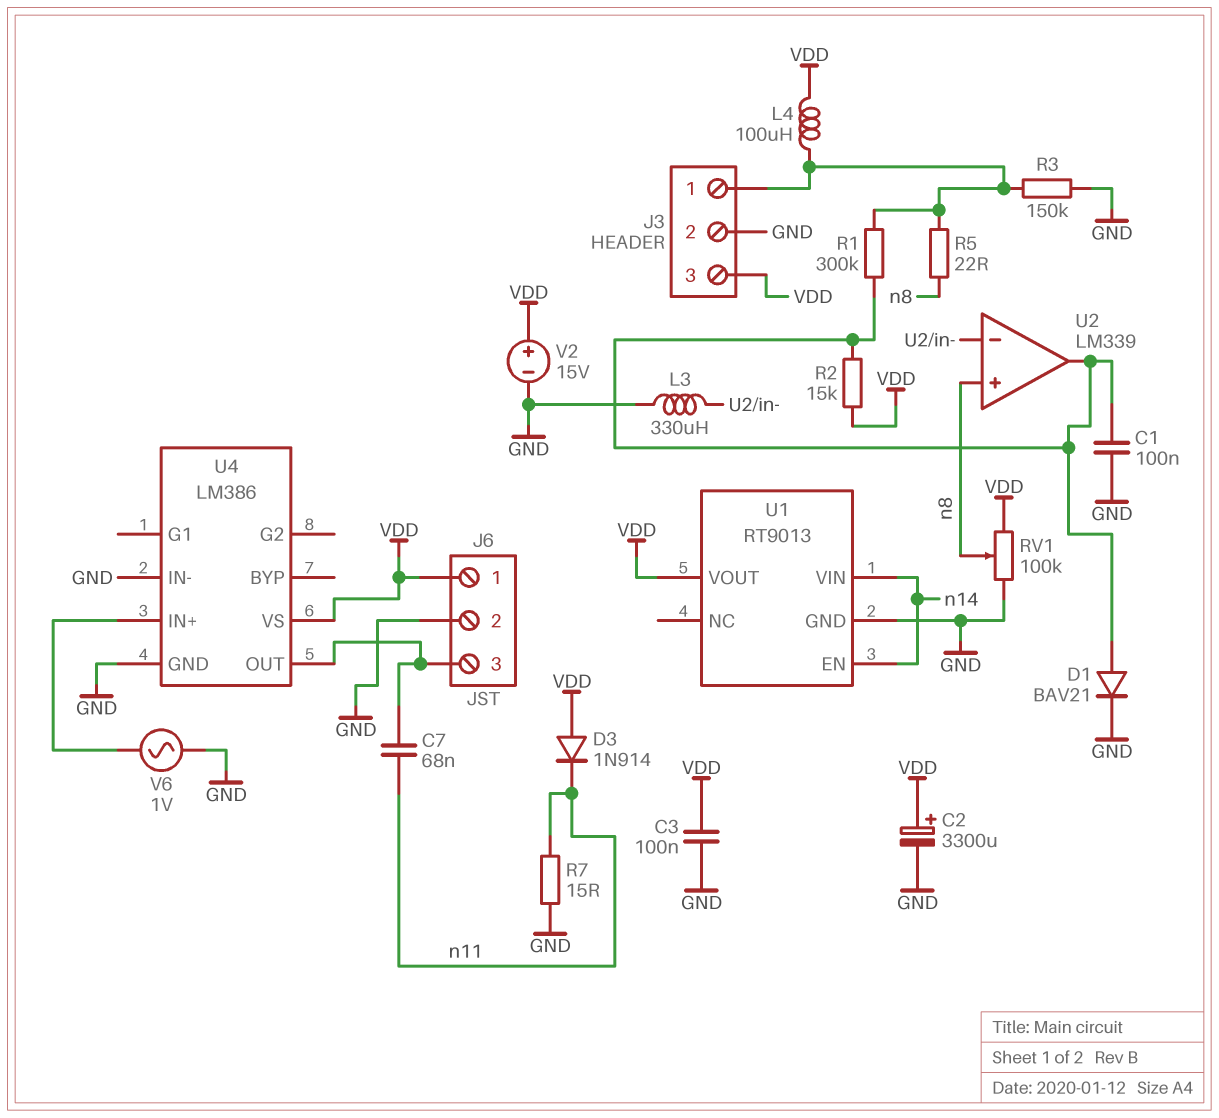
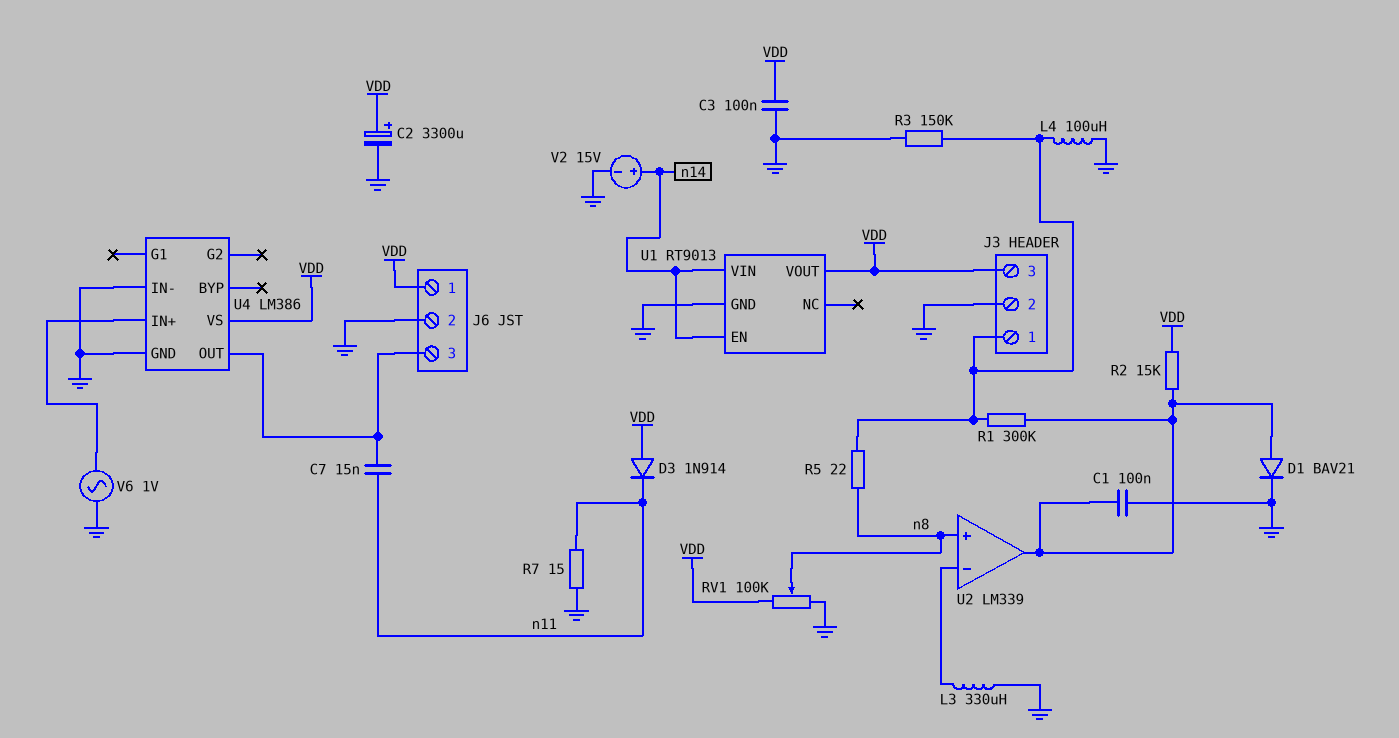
C7: 68nF (J6/3, n11) -> 15nF (J6/3, n11)
L4: 100uH (J3/1, VDD) -> 100uH (GND, J3/1)
V2: 15V (plus VDD, minus GND) -> 15V (plus n14, minus GND)

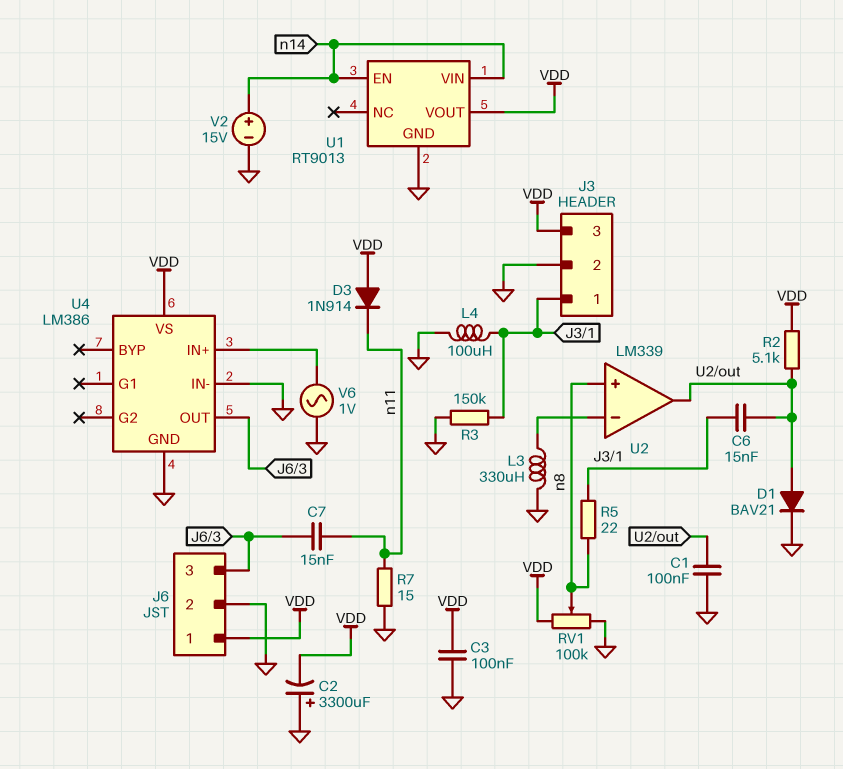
C2: 3300uF (plus VDD, minus GND) -> 3300uF (plus GND, minus VDD)
C6: none -> 15nF (J3/1, U2/out)
R1: 300k (J3/1, U2/out) -> none
R2: 15k (U2/out, VDD) -> 5.1k (U2/out, VDD)

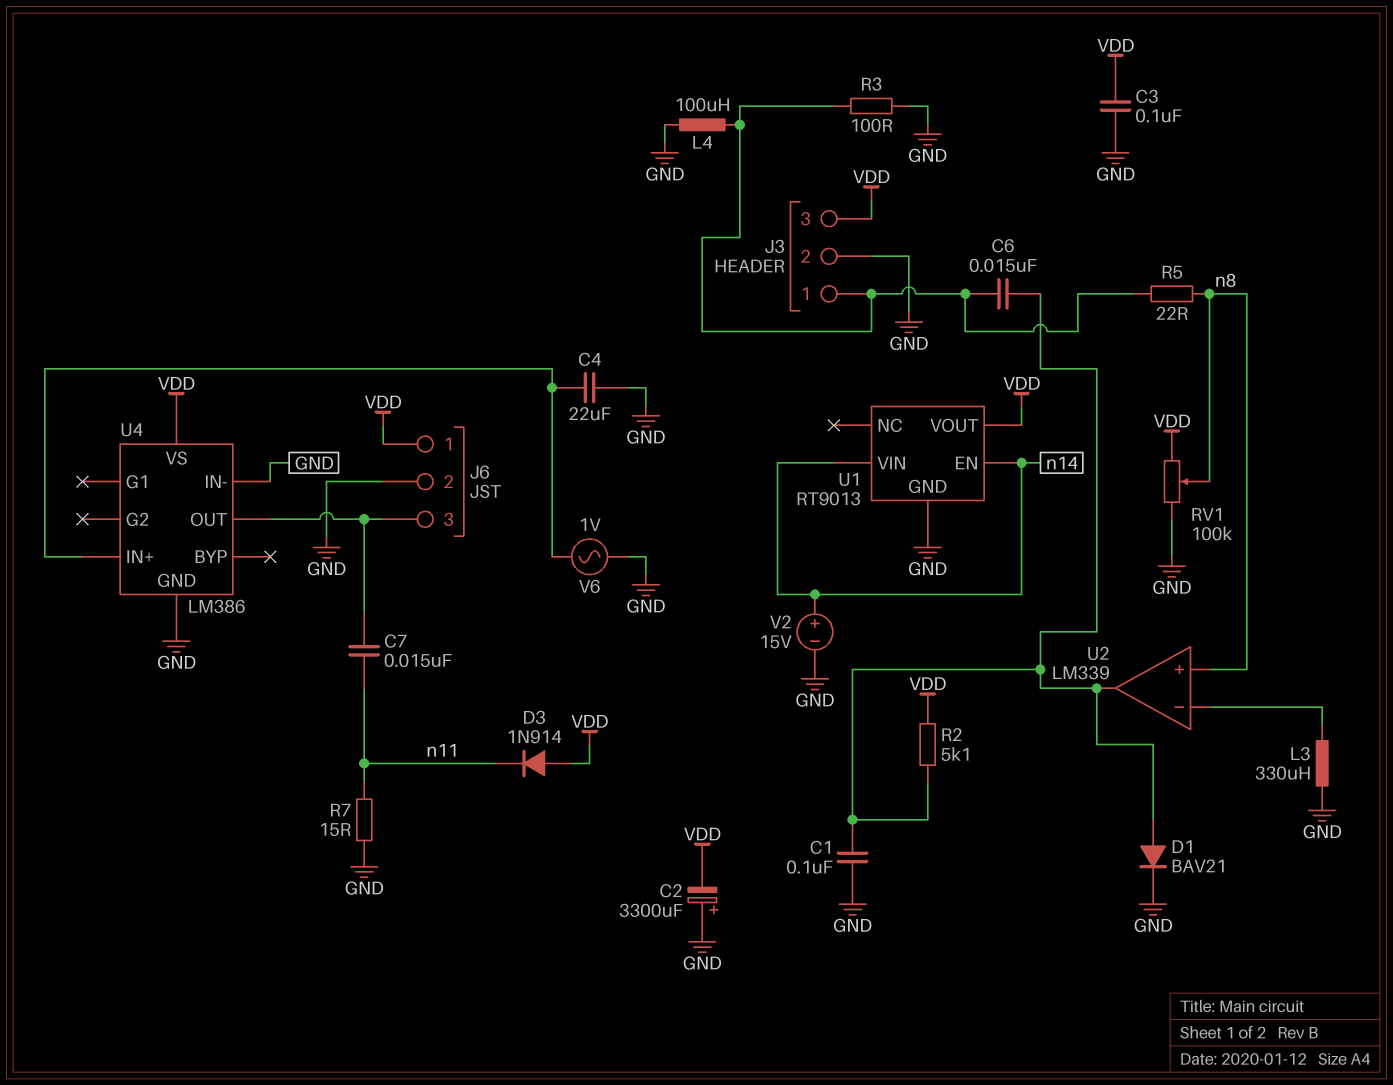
C4: none -> 22uF (GND, U4/IN+)
R3: 150k (GND, J3/1) -> 100 (GND, J3/1)

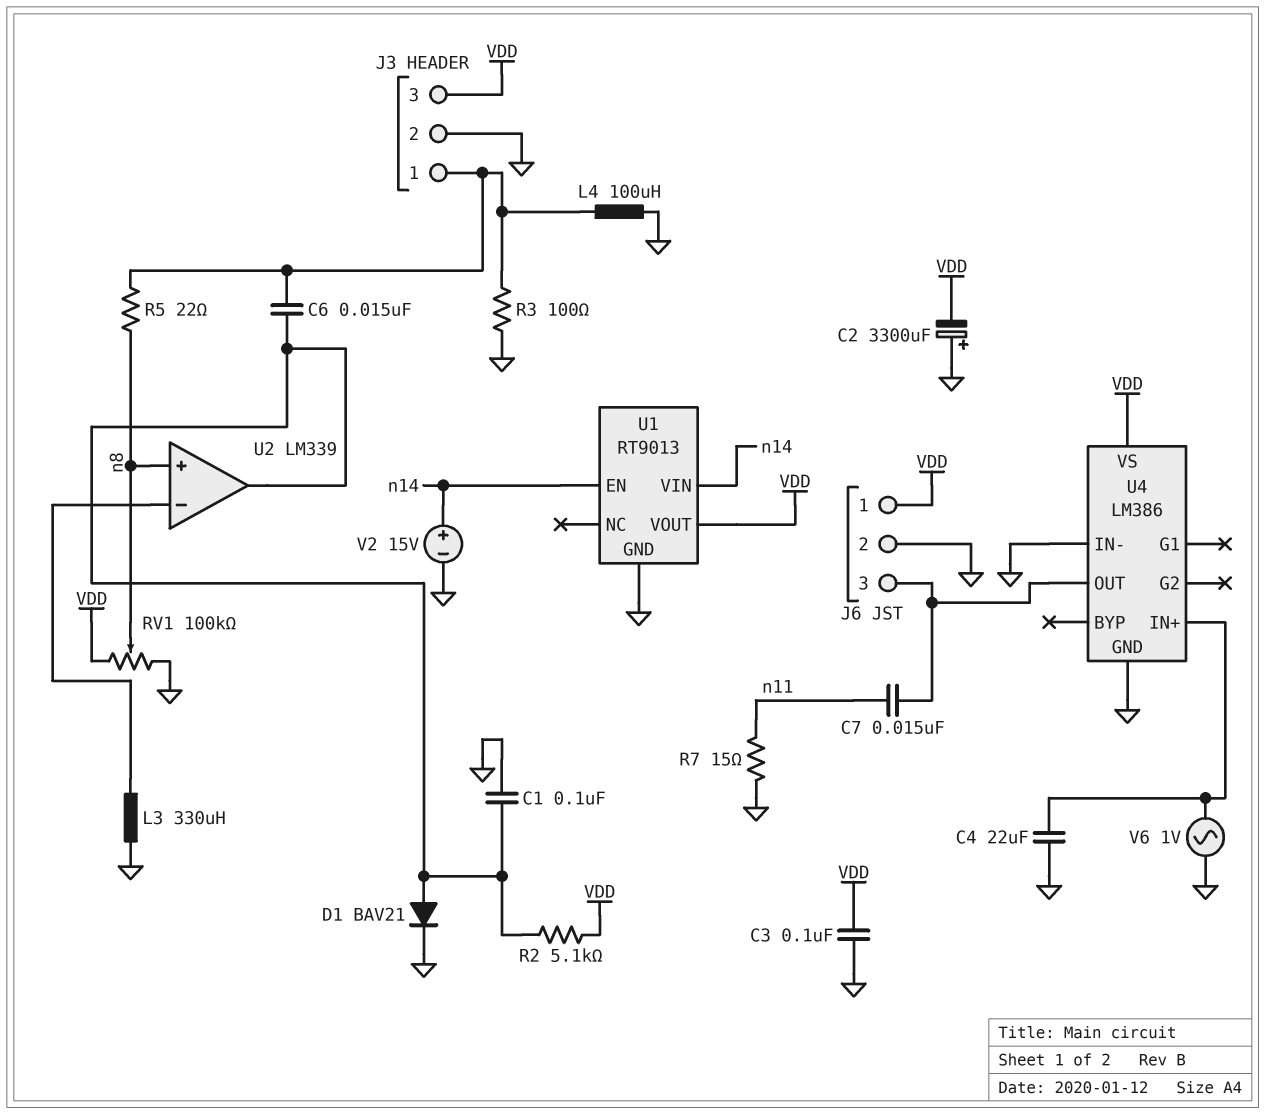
D3: diode 1N914 (A VDD, K n11) -> none

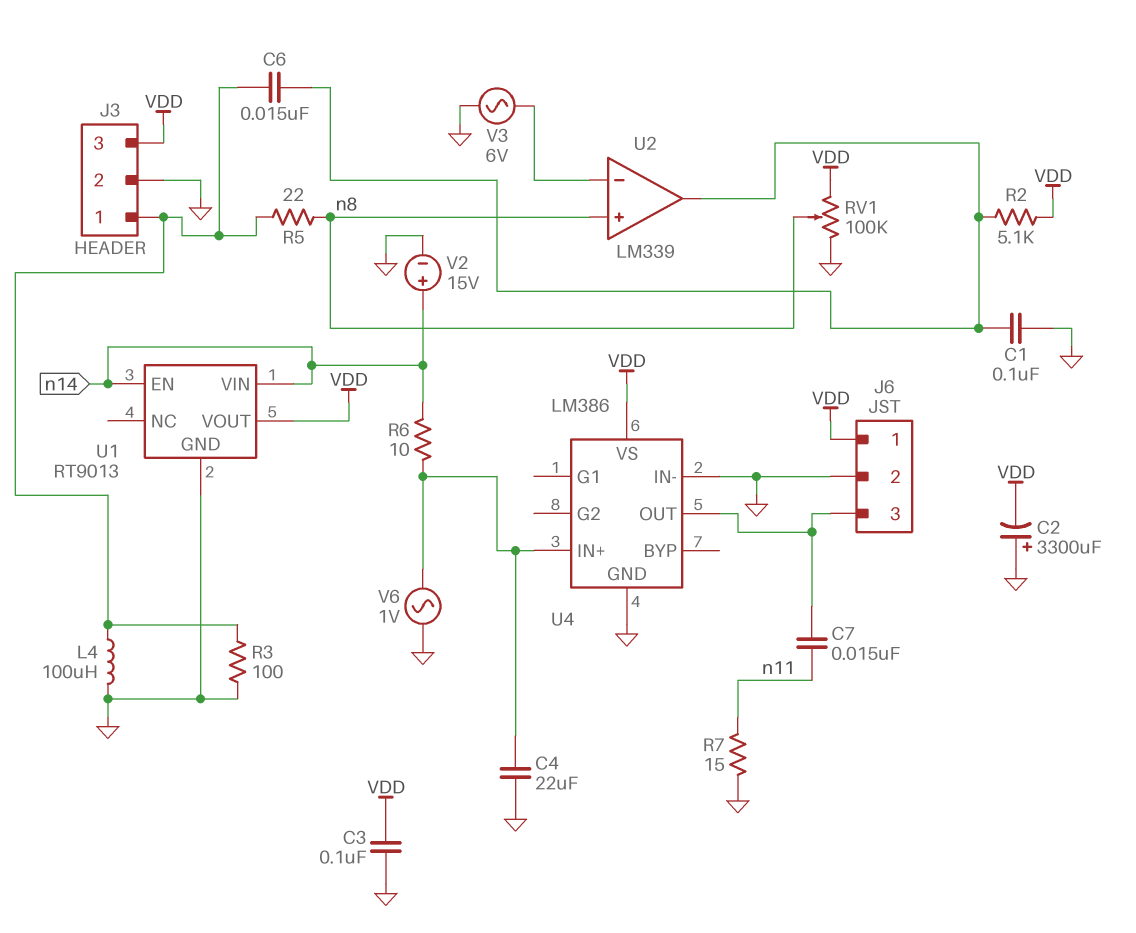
D1: diode BAV21 (A U2/out, K GND) -> none
L3: 330uH (GND, U2/in-) -> none
R6: none -> 10 (U4/IN+, n14)
V3: none -> AC 6V (GND, U2/in-)

